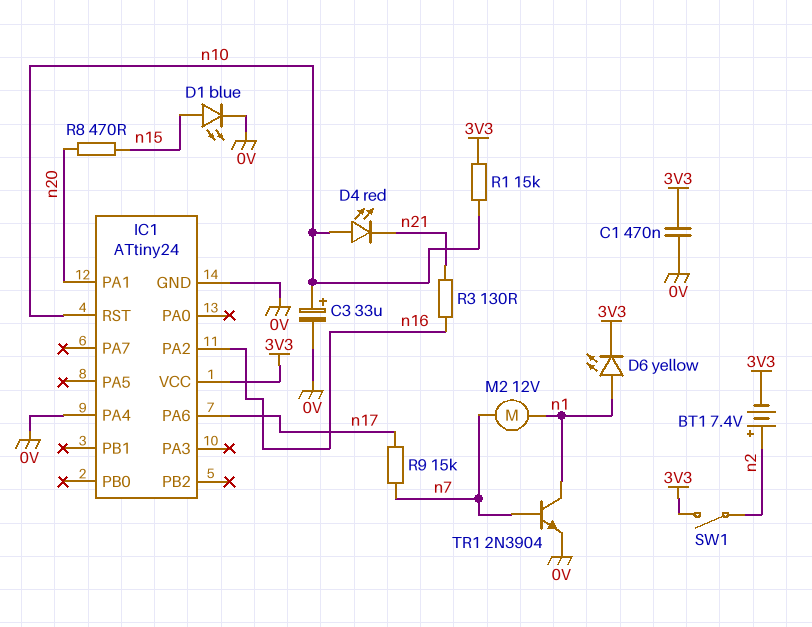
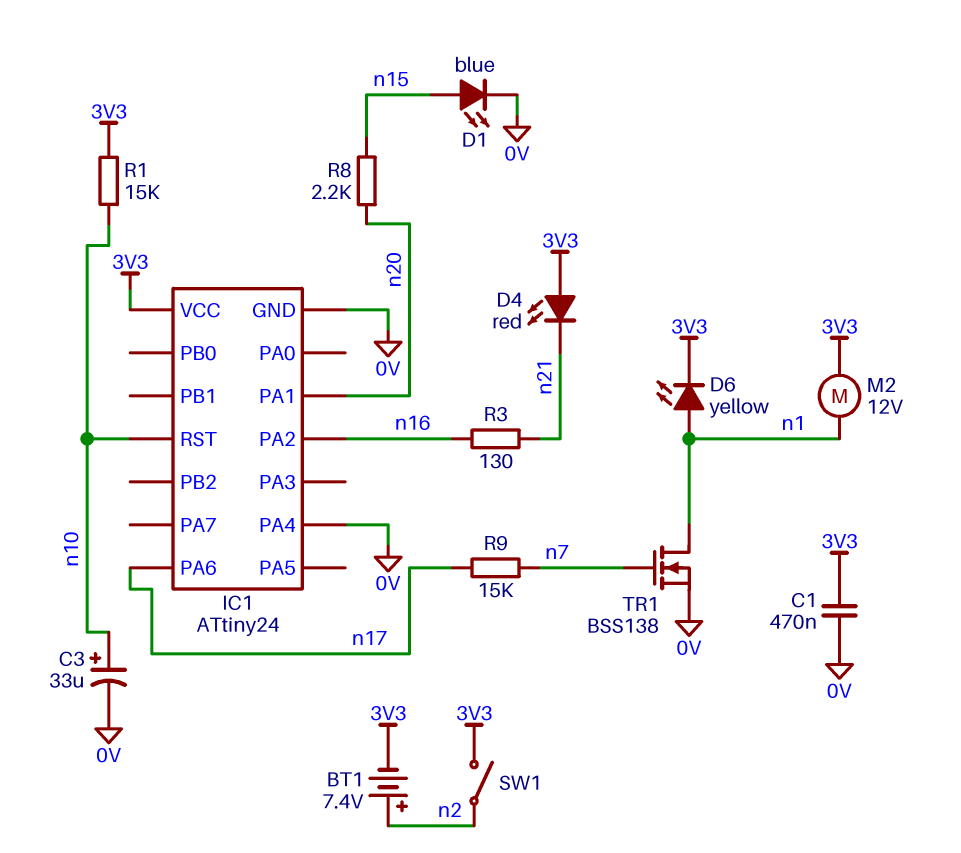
D4: LED red (A n10, K n21) -> LED red (A 3V3, K n21)
M2: motor 12V (n1, n7) -> motor 12V (3V3, n1)
R8: 470 (n15, n20) -> 2.2k (n15, n20)
TR1: NPN 2N3904 (B n7, C n1, E 0V) -> NMOS BSS138 (G n7, D n1, S 0V)

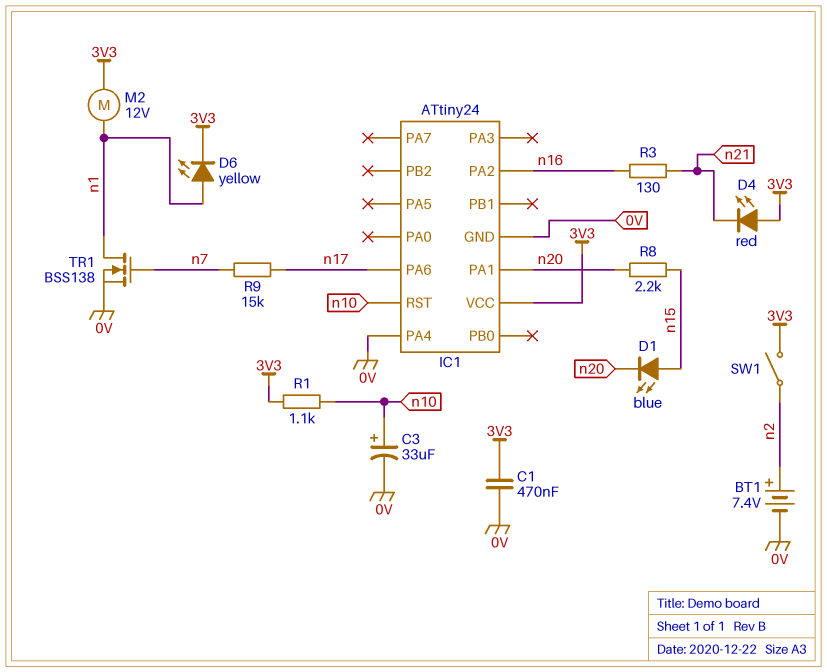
BT1: 7.4V (plus n2, minus 3V3) -> 7.4V (plus n2, minus 0V)
D1: LED blue (A n15, K 0V) -> LED blue (A n15, K n20)
R1: 15k (3V3, n10) -> 1.1k (3V3, n10)

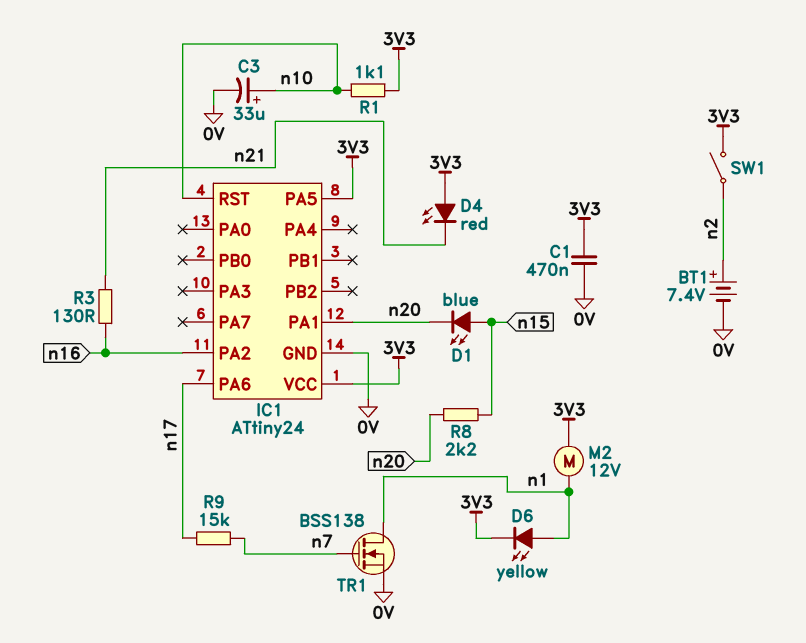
IC1 pin PA4: 0V -> none
IC1 pin PA5: none -> 3V3

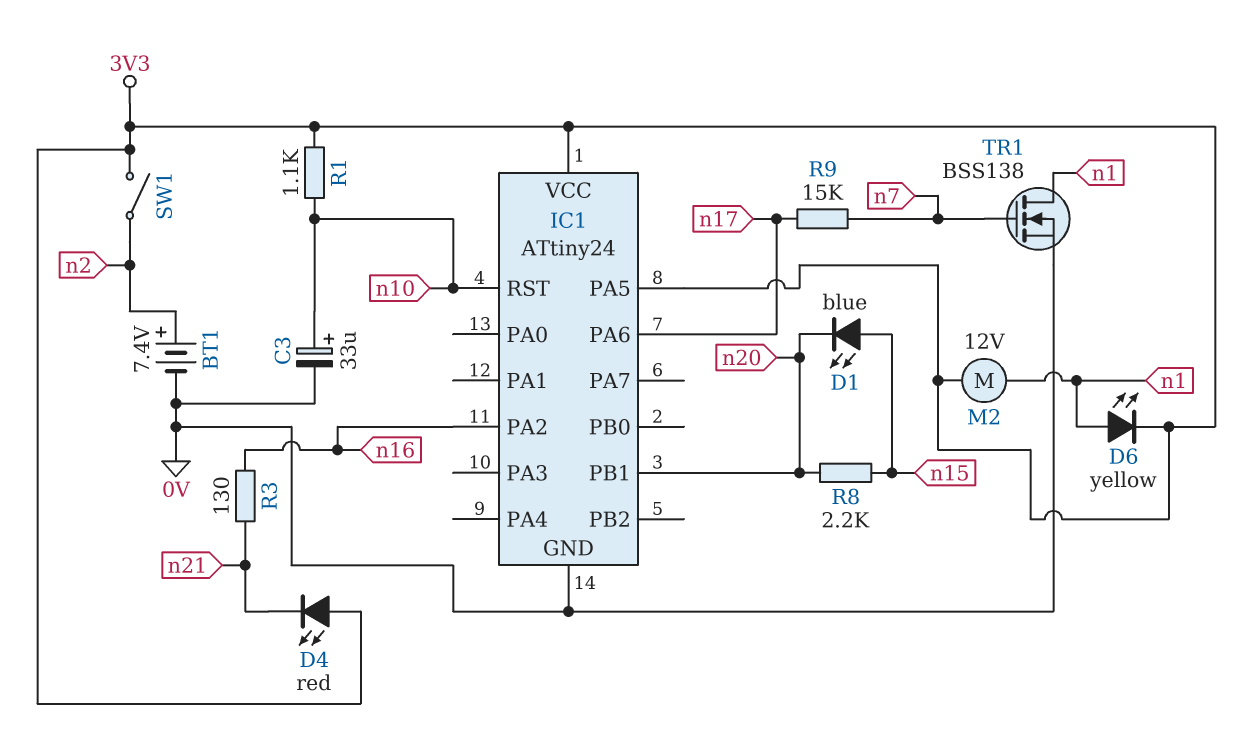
C1: 470nF (0V, 3V3) -> none
IC1 pin PA1: n20 -> none
IC1 pin PB1: none -> n20

